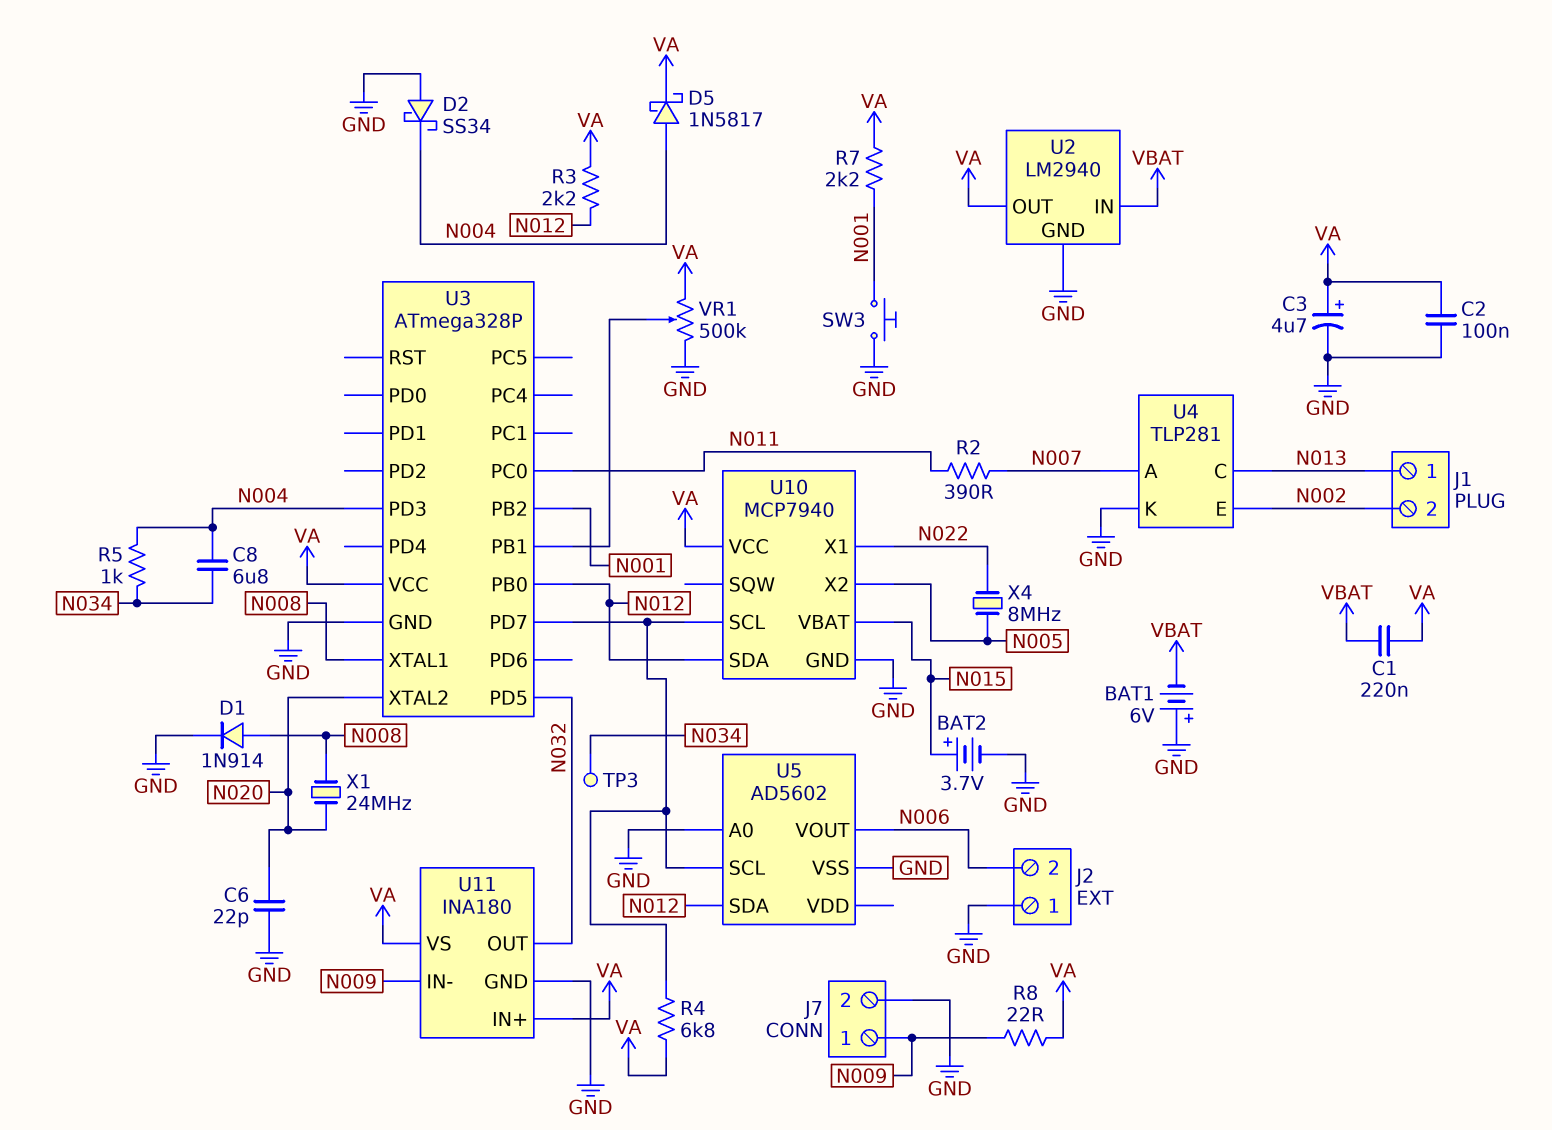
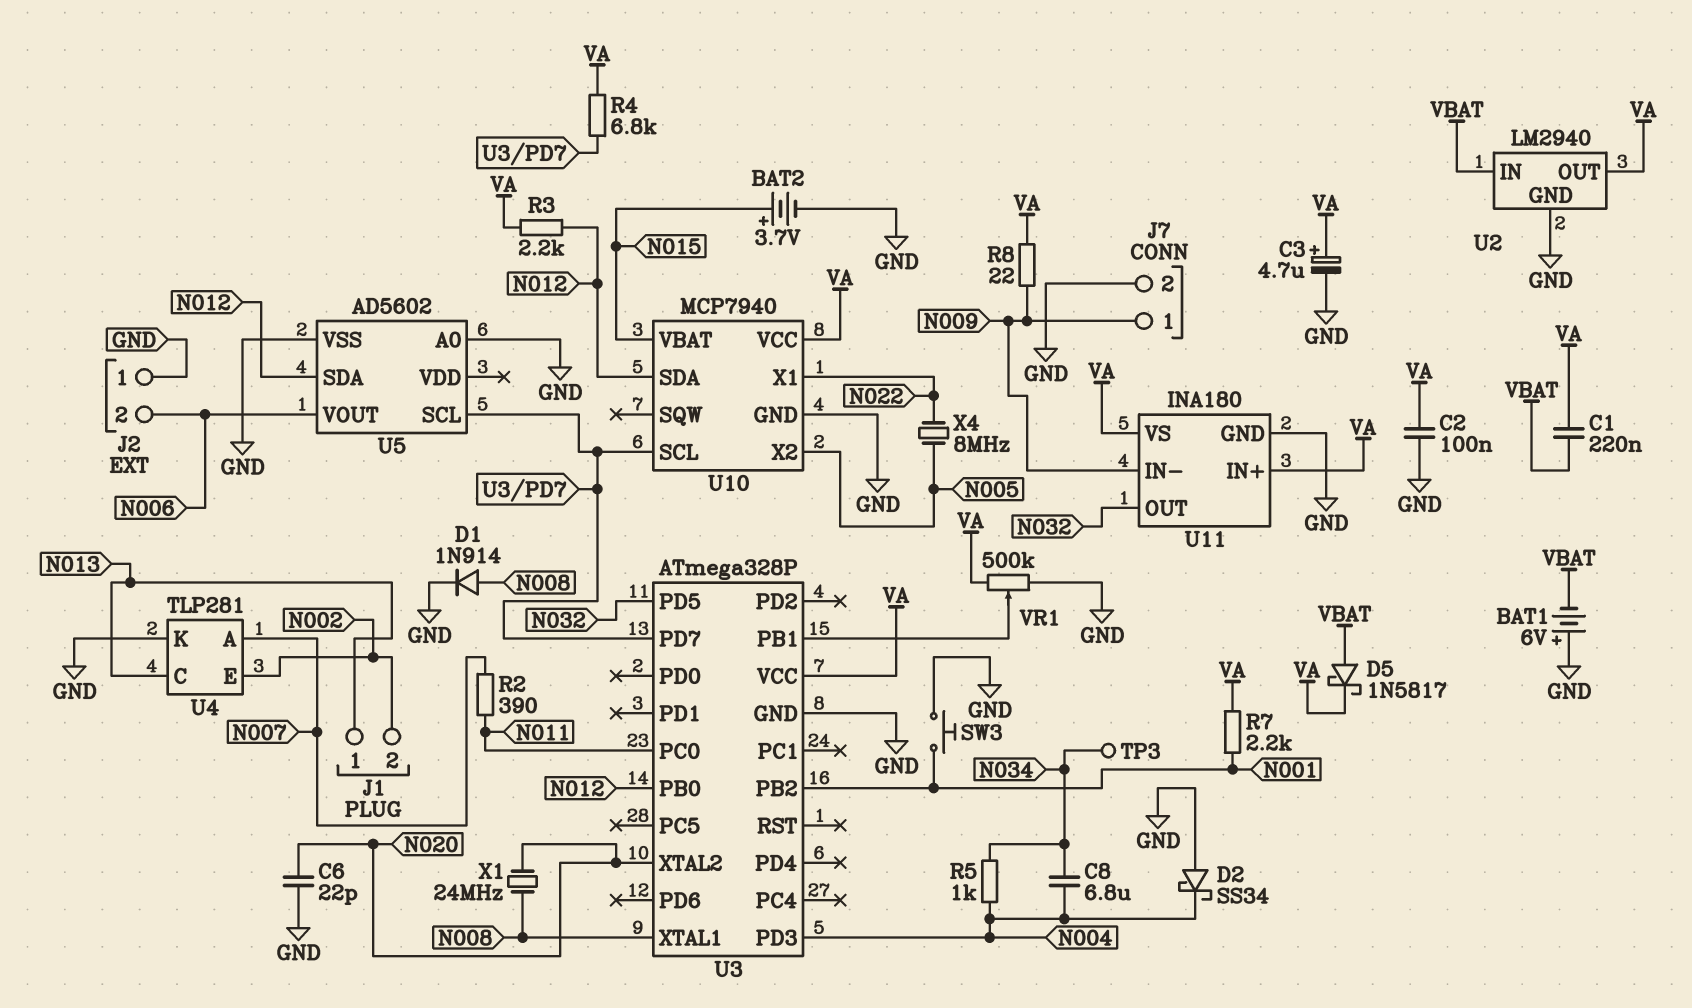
D5: schottky 1N5817 (A N004, K VA) -> schottky 1N5817 (A VBAT, K VA)

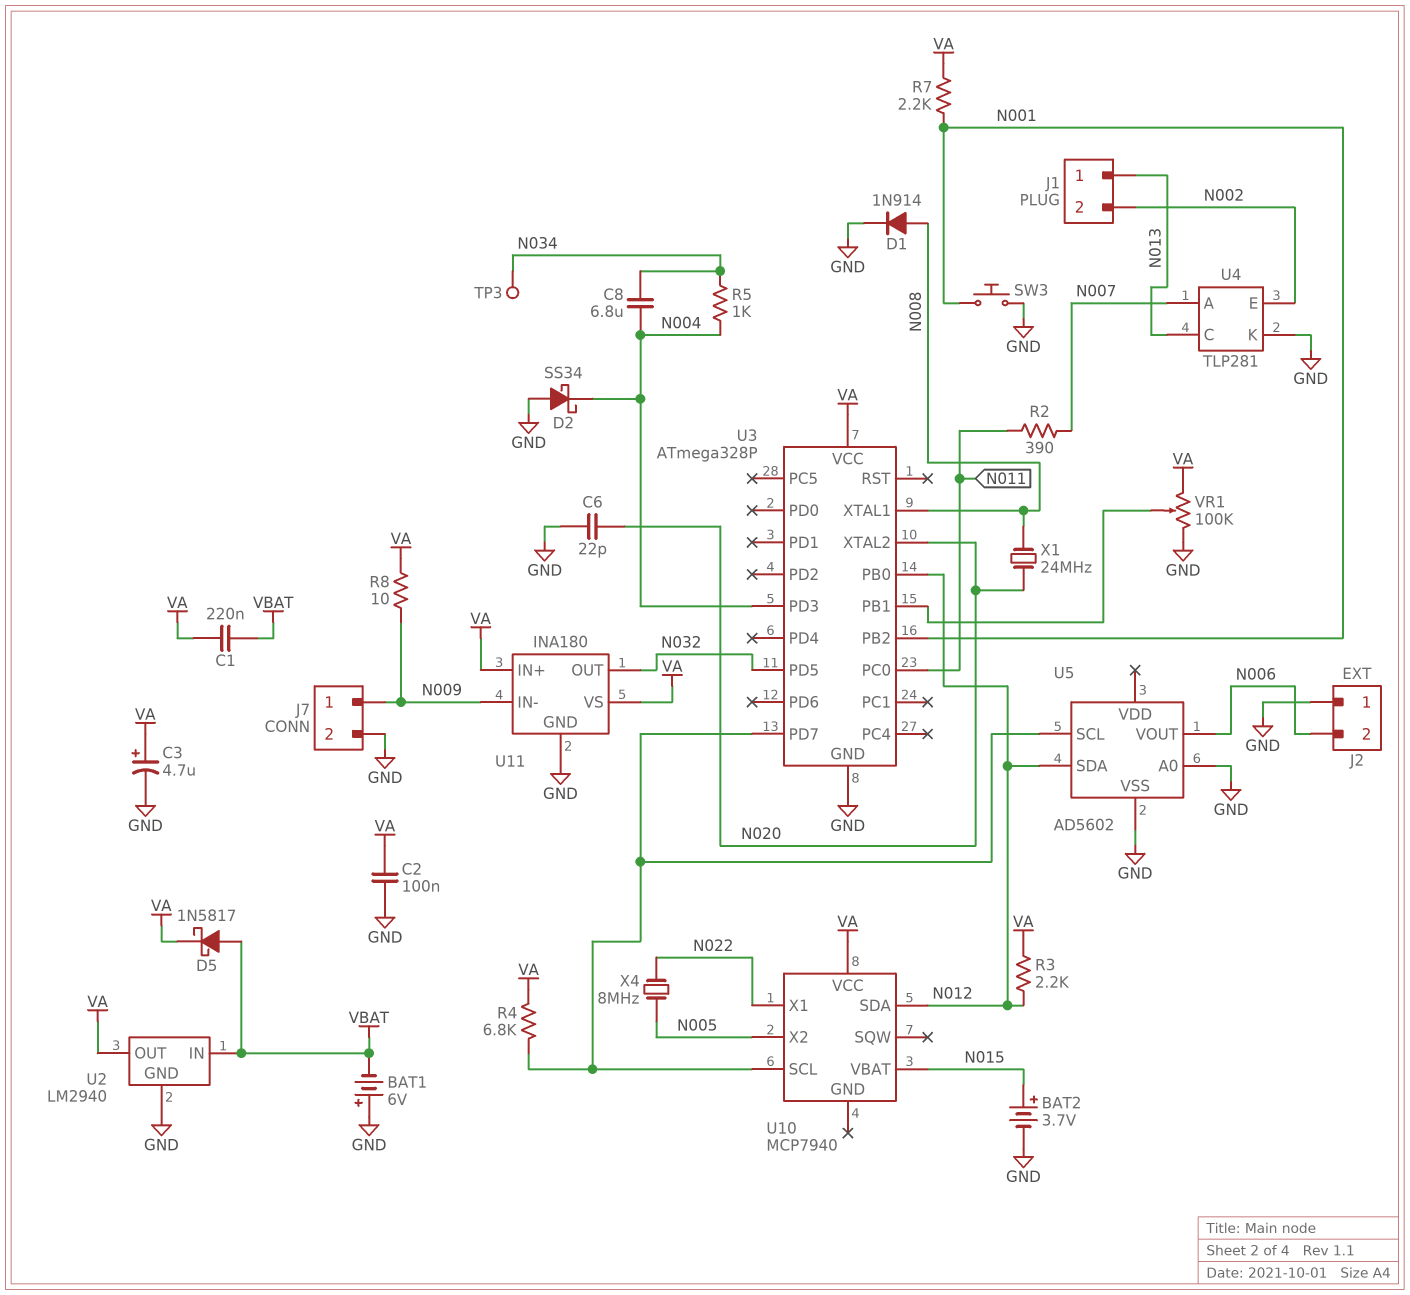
R8: 22 (N009, VA) -> 10 (N009, VA)
U10 pin GND: GND -> none
VR1: 500k (GND, VA, wiper U3/PB1) -> 100k (GND, VA, wiper U3/PB1)

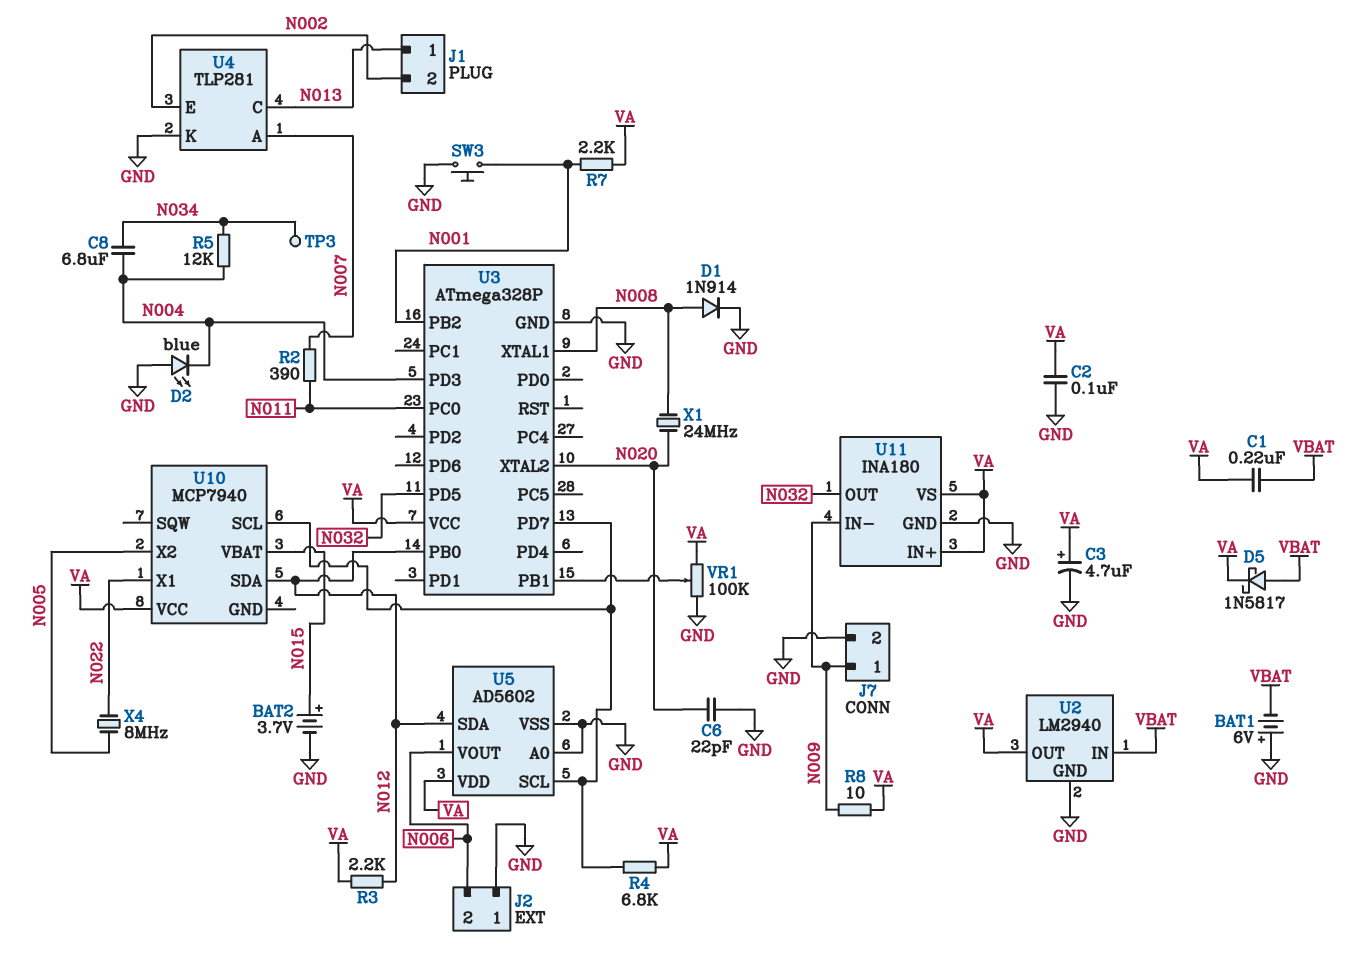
D2: schottky SS34 (A GND, K N004) -> LED blue (A GND, K N004)
R5: 1k (N004, N034) -> 12k (N004, N034)
U5 pin VDD: none -> VA

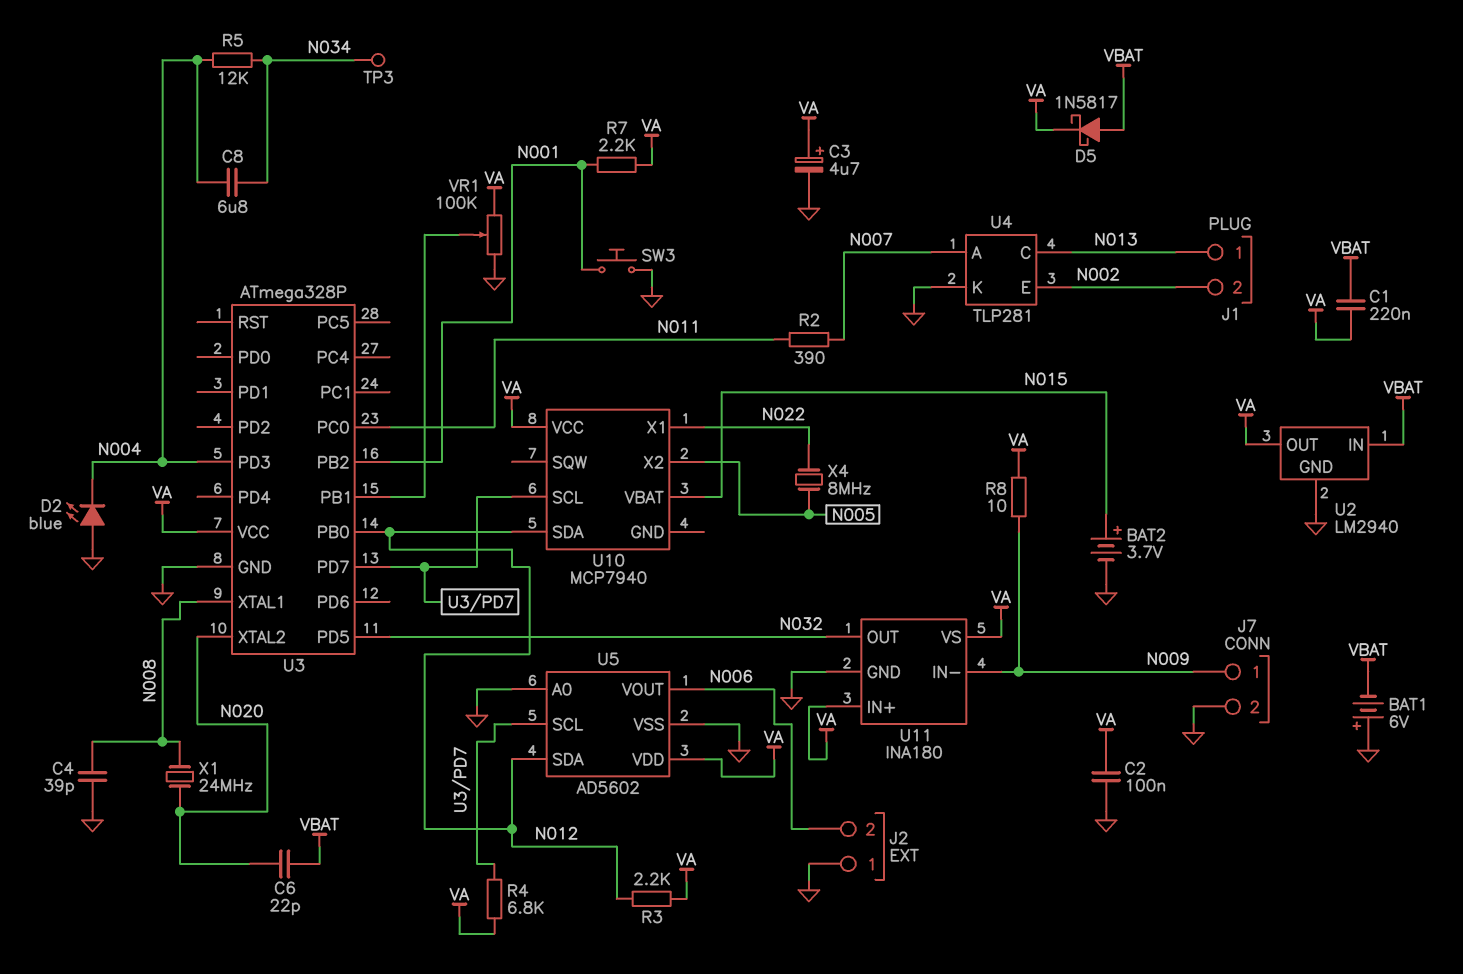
C4: none -> 39pF (GND, N008)
C6: 22pF (GND, N020) -> 22pF (N020, VBAT)
D1: diode 1N914 (A N008, K GND) -> none

